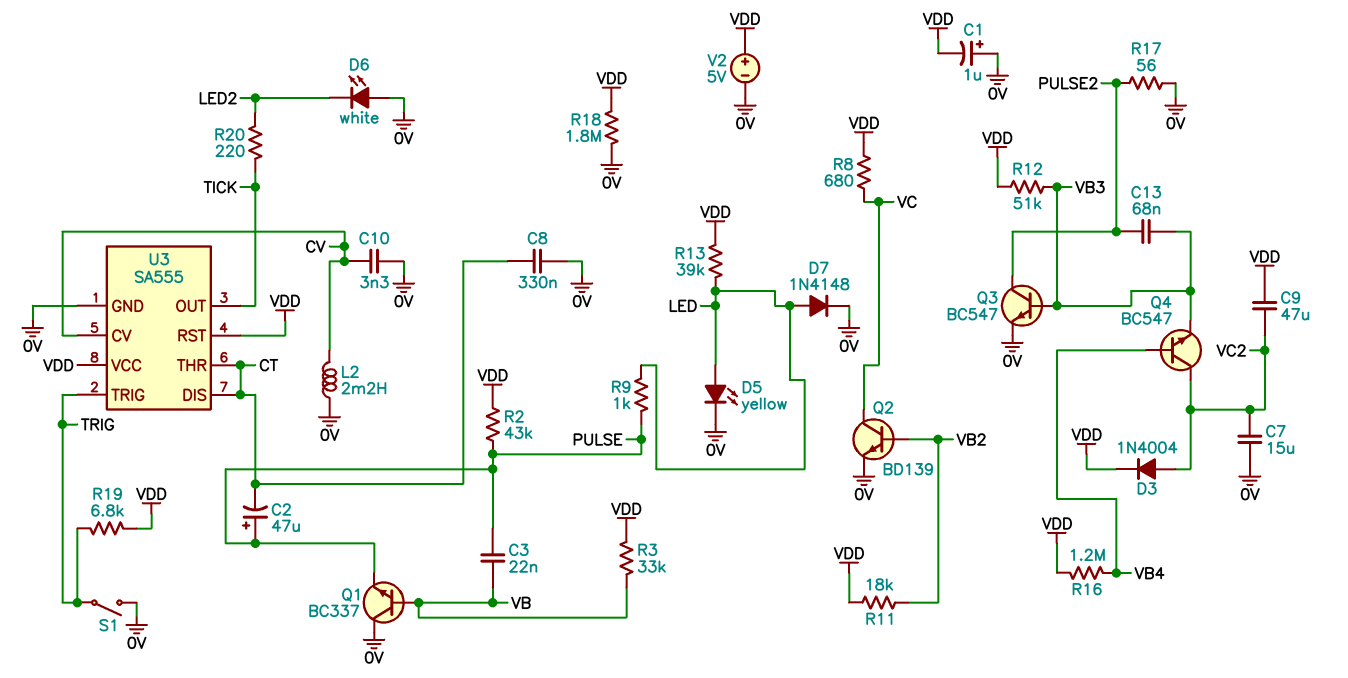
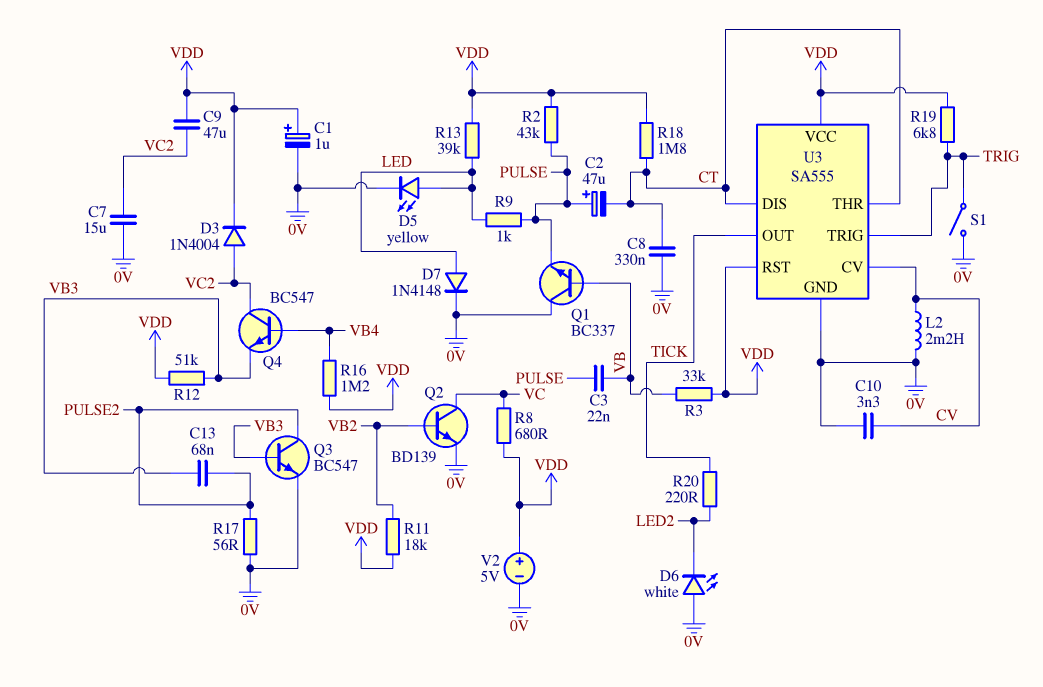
C1: 1uF (plus 0V, minus VDD) -> 1uF (plus VDD, minus 0V)
R18: 1.8M (0V, VDD) -> 1.8M (CT, VDD)

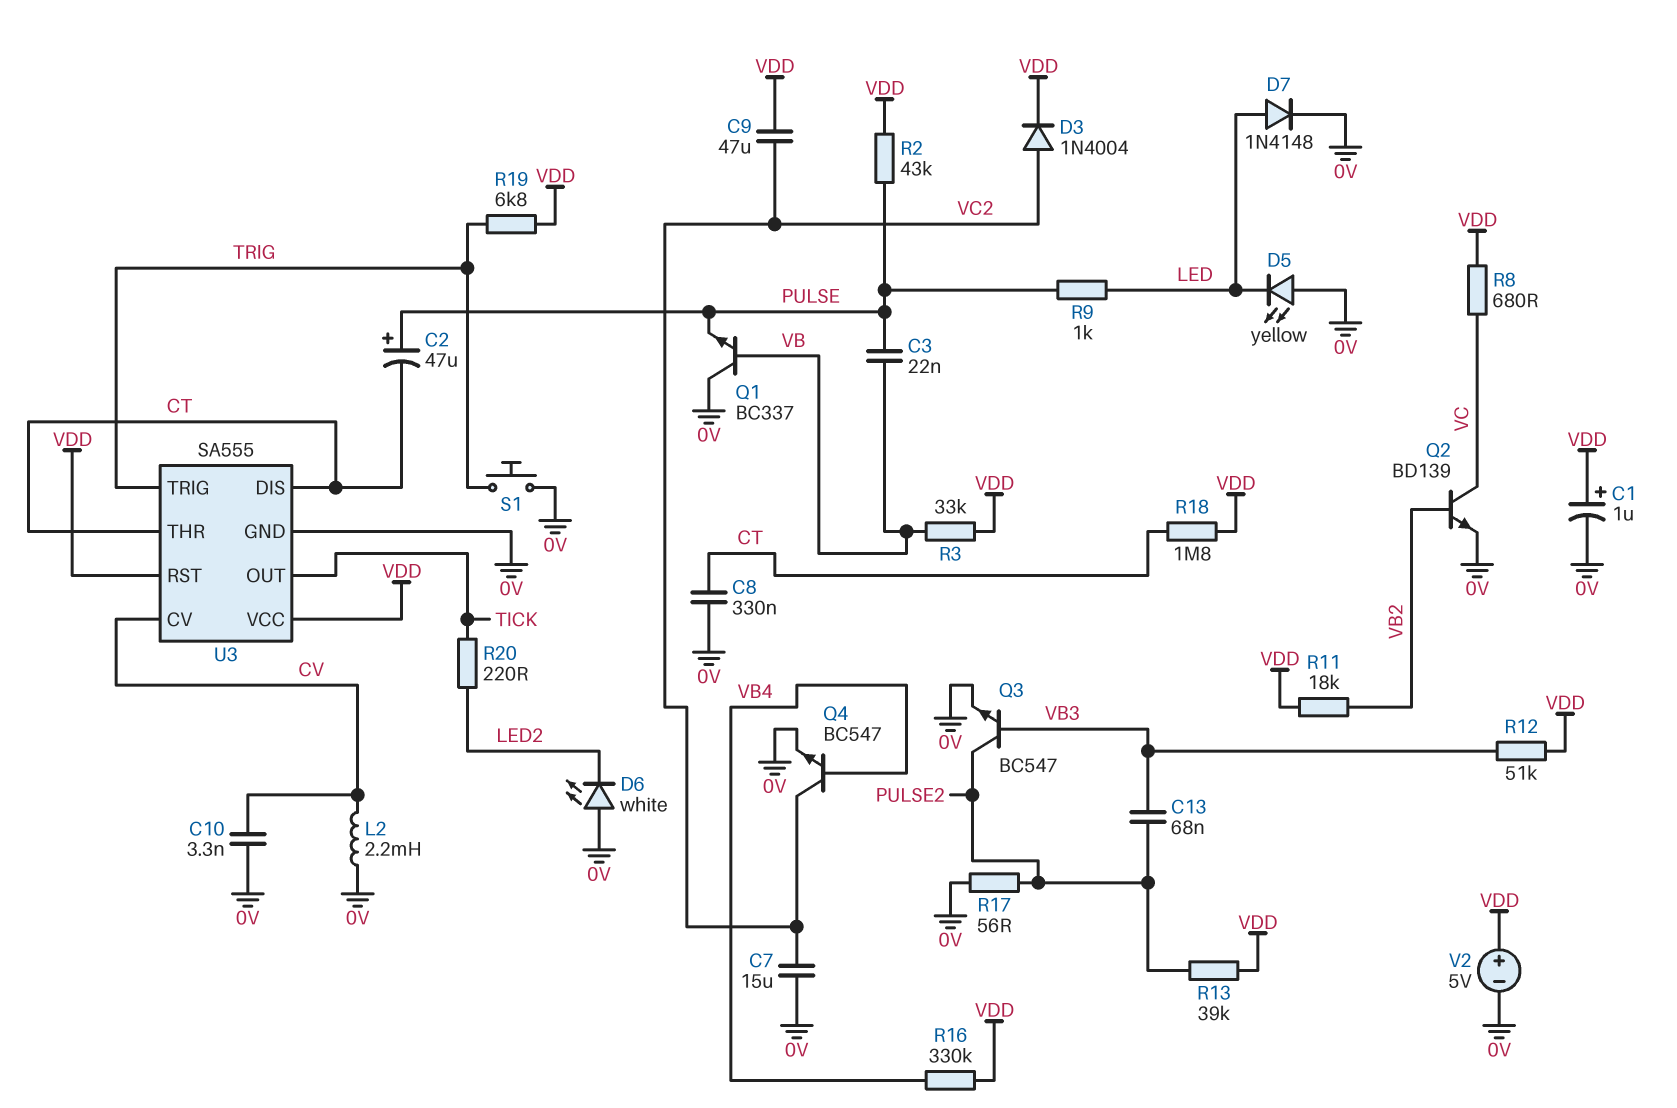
D5: LED yellow (A LED, K 0V) -> LED yellow (A 0V, K LED)
Q4: NPN BC547 (B VB4, C VC2, E VB3) -> NPN BC547 (B VB4, C VC2, E 0V)
R13: 39k (LED, VDD) -> 39k (PULSE2, VDD)
R16: 1.2M (VB4, VDD) -> 330k (VB4, VDD)
S1: switch (0V, TRIG) -> button (0V, TRIG)

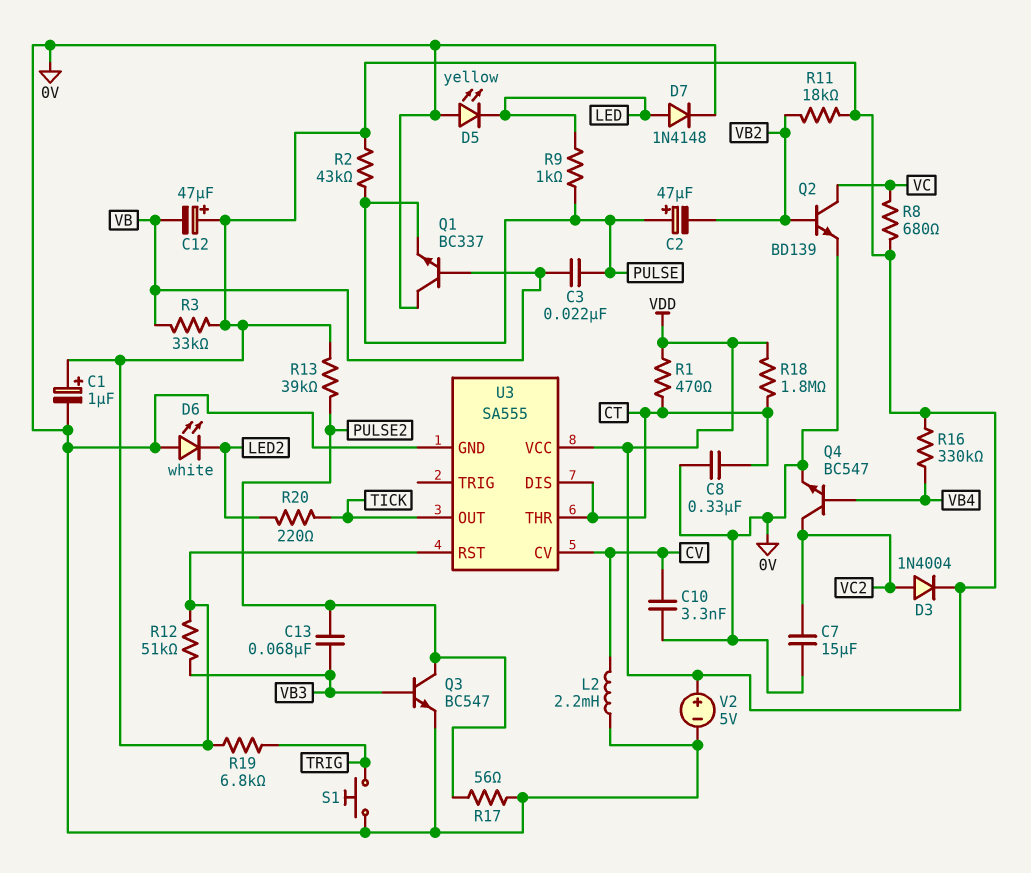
C2: 47uF (plus PULSE, minus CT) -> 47uF (plus PULSE, minus VB2)
C9: 47uF (VC2, VDD) -> none
C12: none -> 47uF (plus VDD, minus VB)
R1: none -> 470 (CT, VDD)
U3 pin TRIG: TRIG -> none

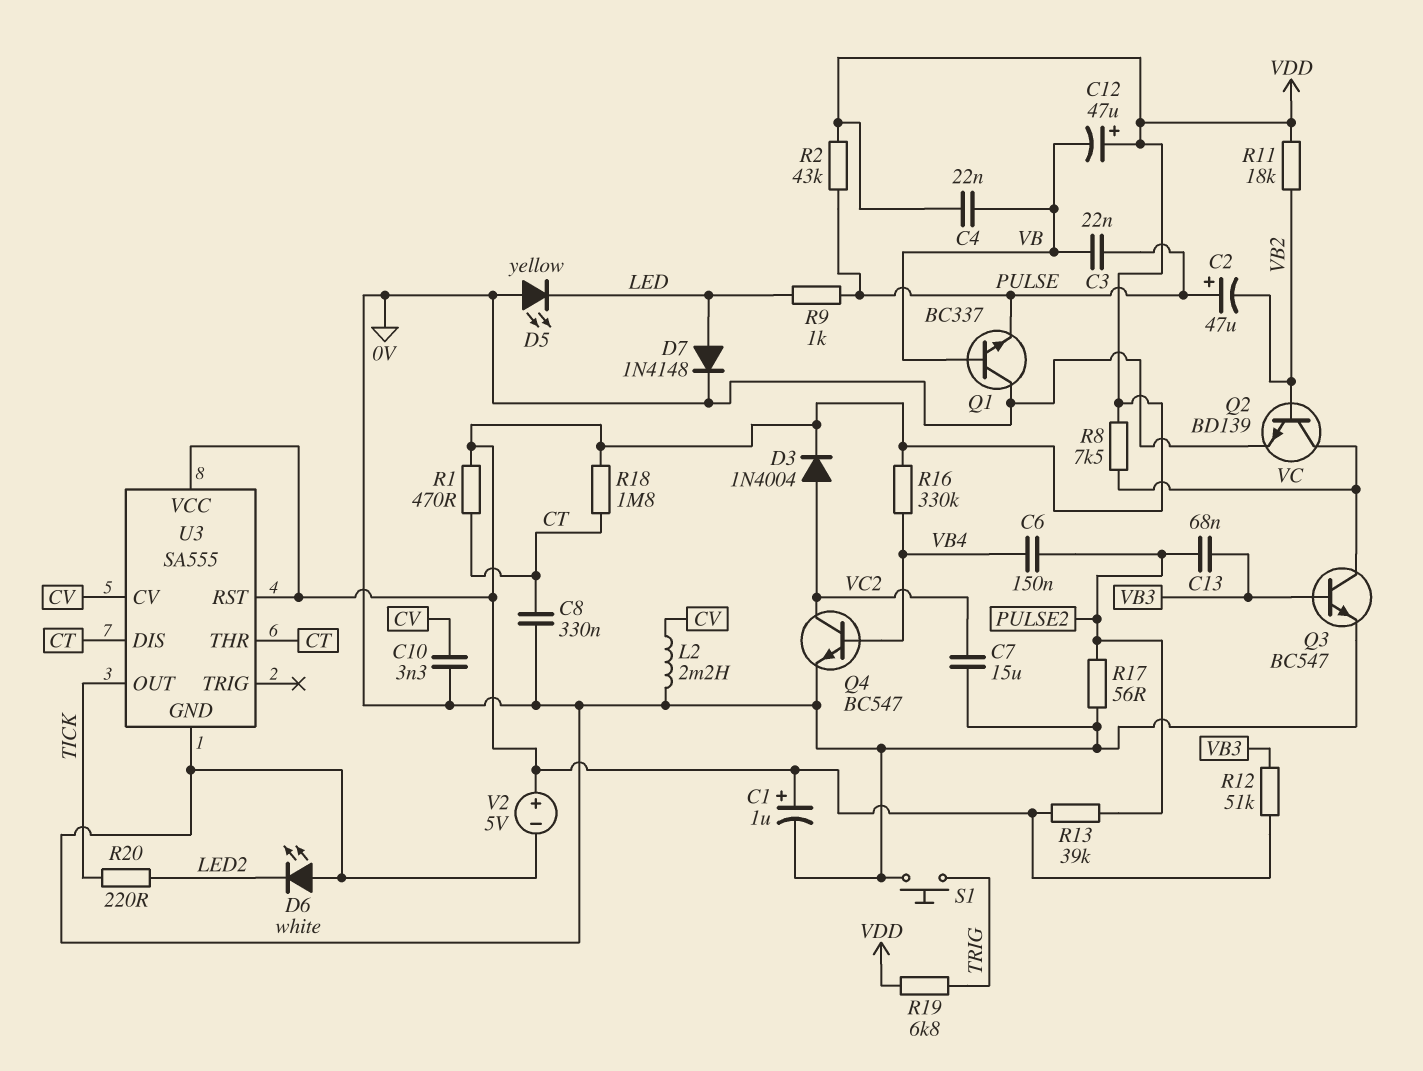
C4: none -> 22nF (VB, VDD)
C6: none -> 150nF (PULSE2, VB4)
Q3: NPN BC547 (B VB3, C PULSE2, E 0V) -> NPN BC547 (B VB3, C VC, E 0V)
R3: 33k (VB, VDD) -> none
R8: 680 (VC, VDD) -> 7.5k (VC, VDD)

